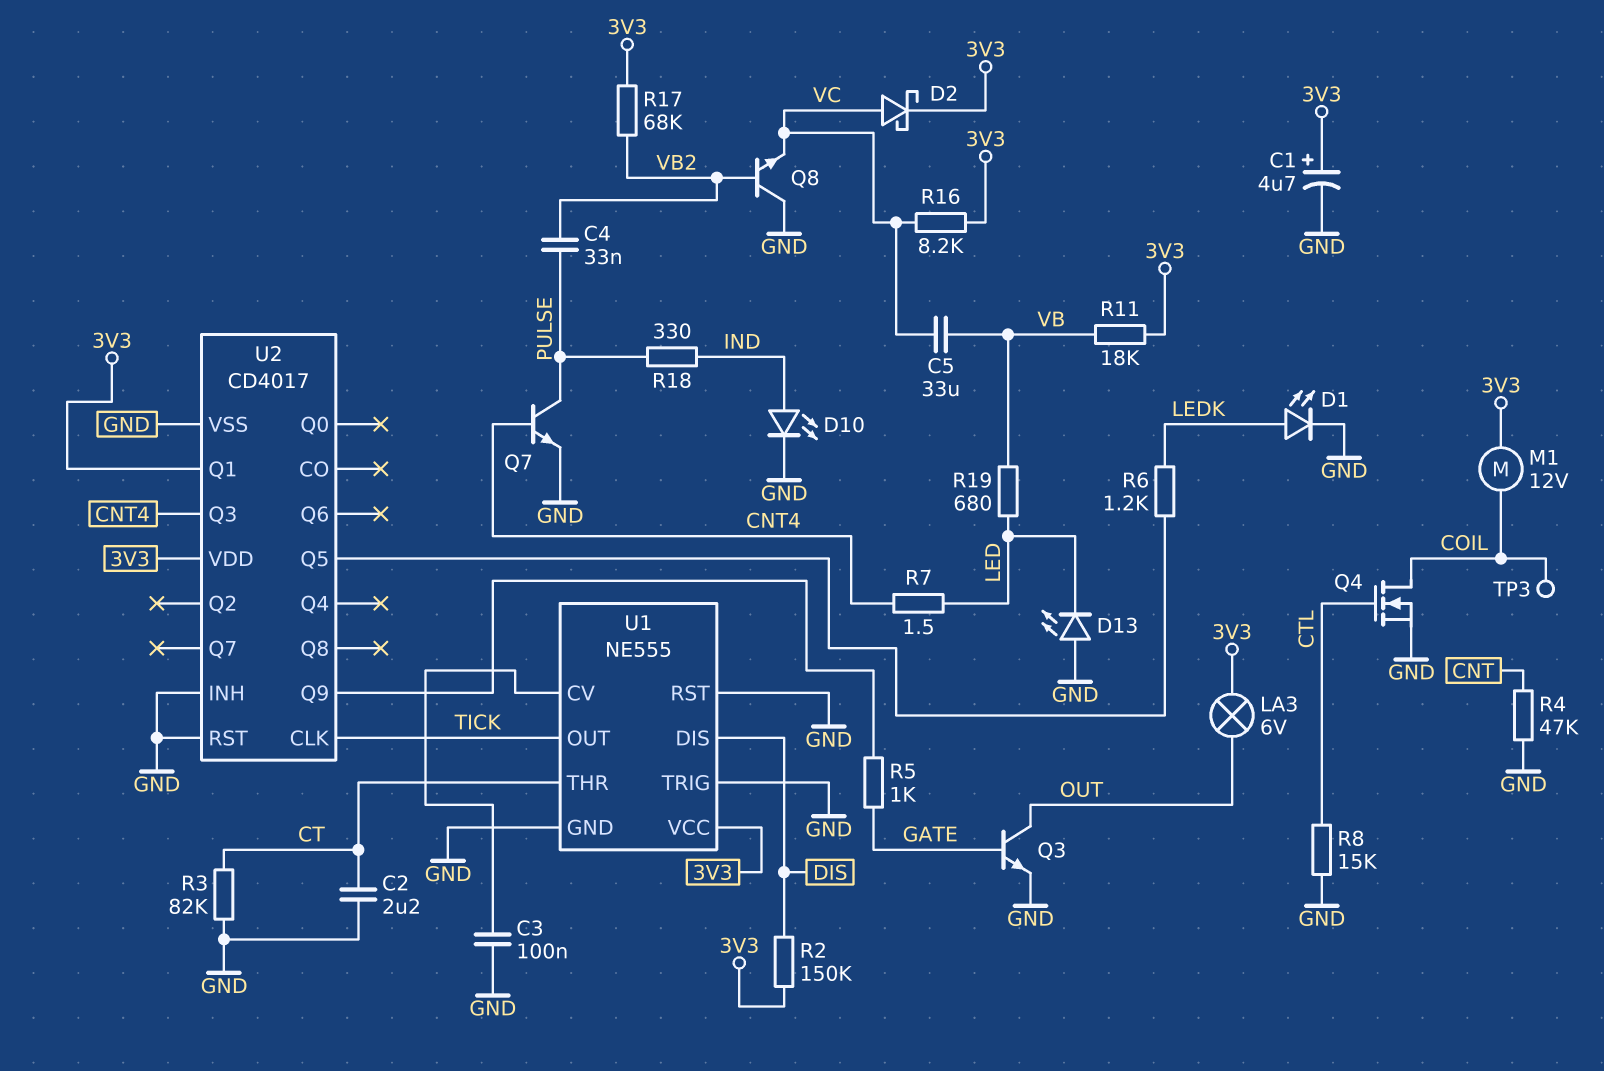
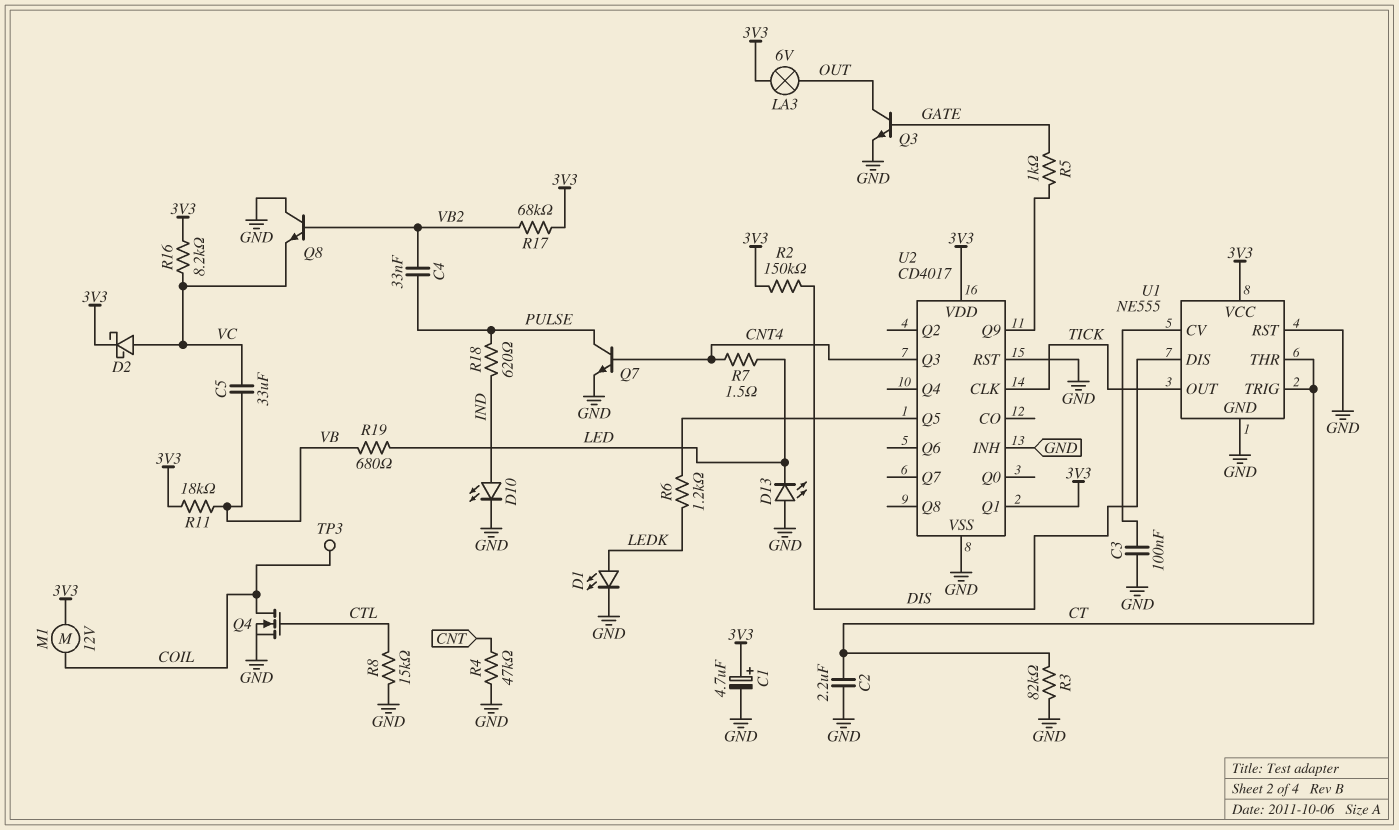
R18: 330 (IND, PULSE) -> 620 (IND, PULSE)
U1 pin TRIG: GND -> CT

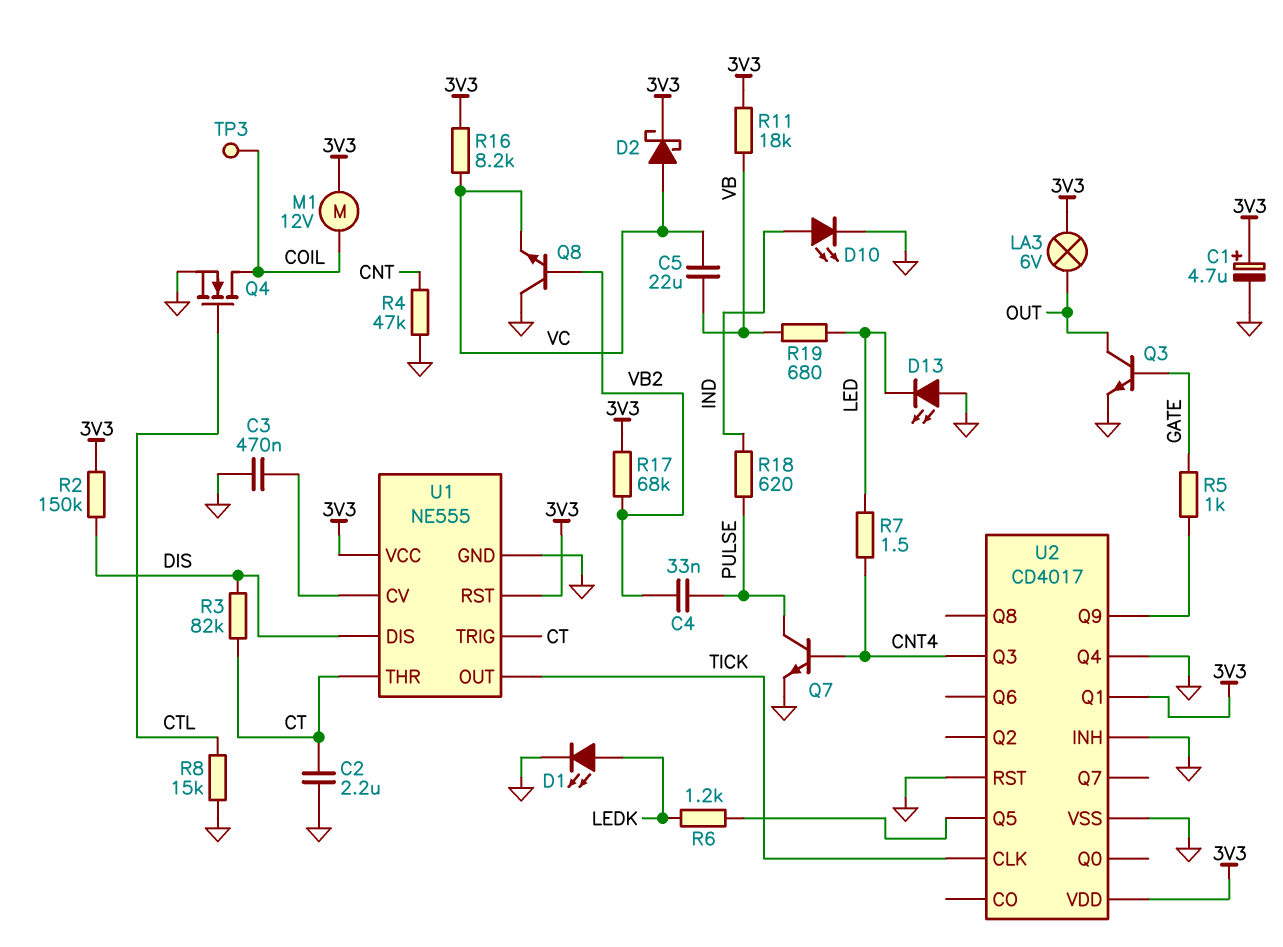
C3: 100nF (GND, U1/CV) -> 470nF (GND, U1/CV)
C5: 33uF (VB, VC) -> 22uF (VB, VC)
R3: 82k (CT, GND) -> 82k (CT, DIS)
U1 pin RST: GND -> 3V3
U2 pin Q4: none -> GND

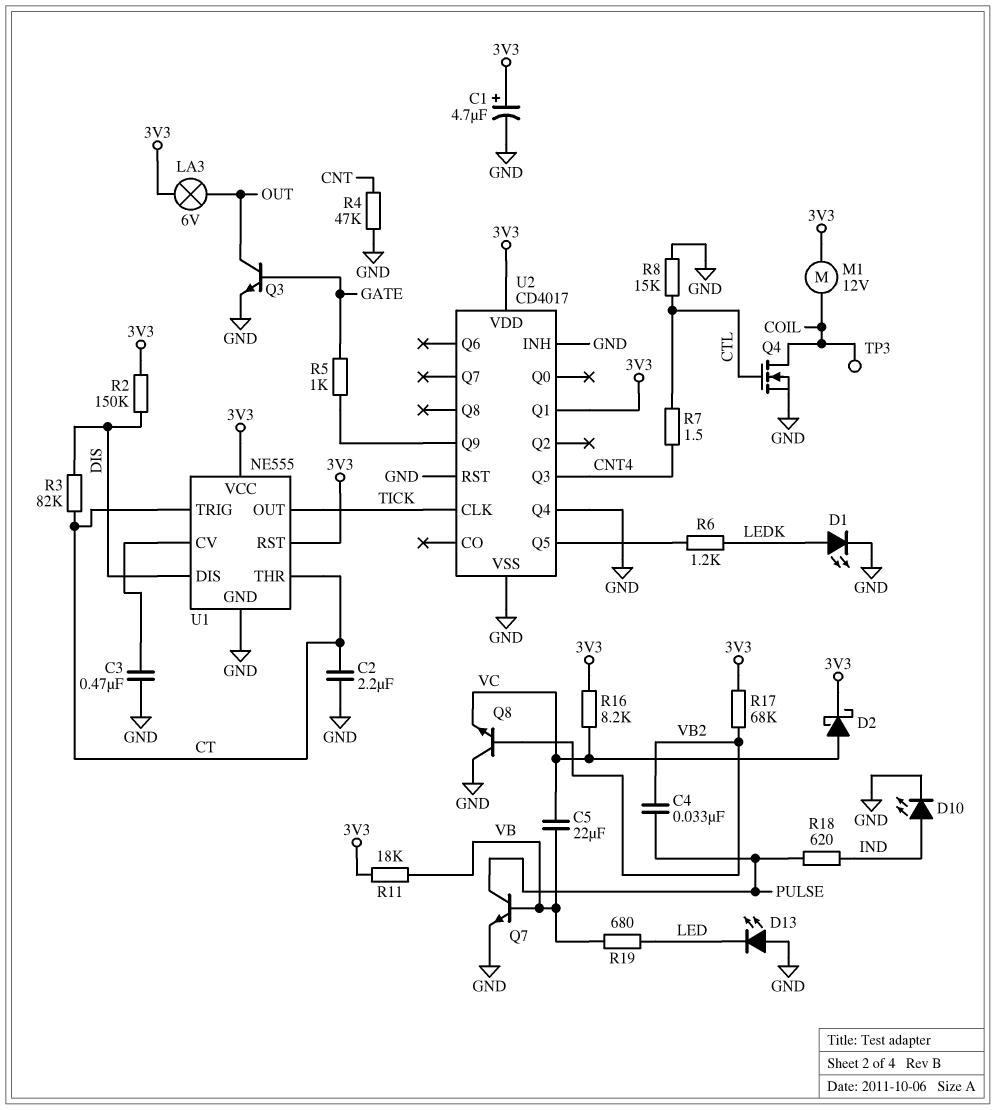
Q7: NPN (B CNT4, C PULSE, E GND) -> NPN (B VB, C PULSE, E GND)
R7: 1.5 (CNT4, LED) -> 1.5 (CNT4, CTL)

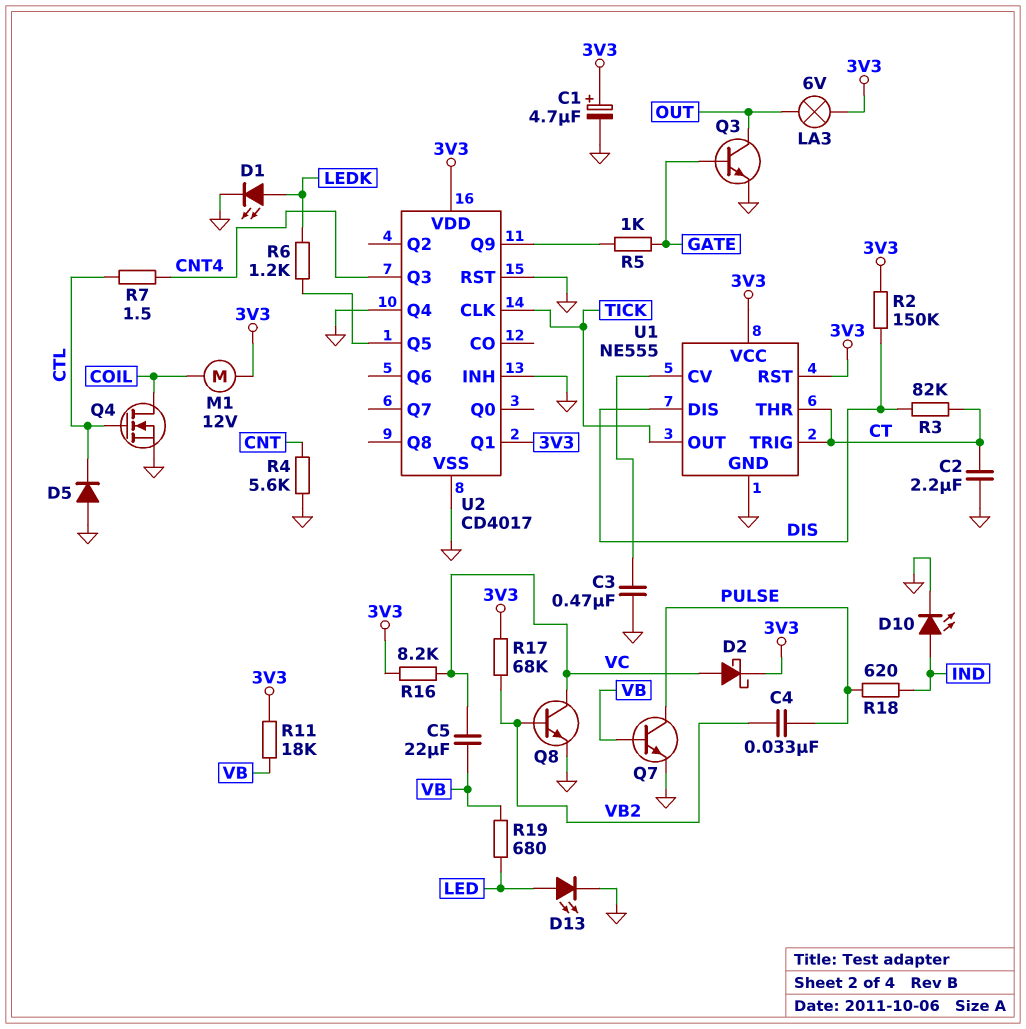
D5: none -> diode (A GND, K CTL)
D13: LED (A GND, K LED) -> LED (A LED, K GND)
Q8: NPN (B VB2, C GND, E VC) -> NPN (B VB2, C VC, E GND)
R4: 47k (CNT, GND) -> 5.6k (CNT, GND)
R8: 15k (CTL, GND) -> none
TP3: test point (COIL) -> none

